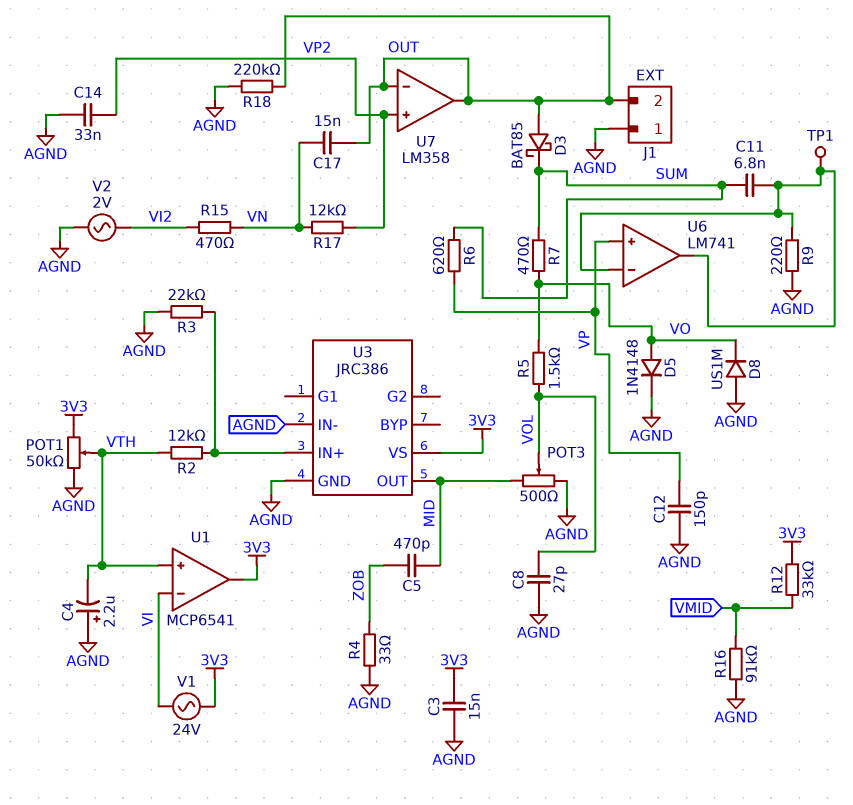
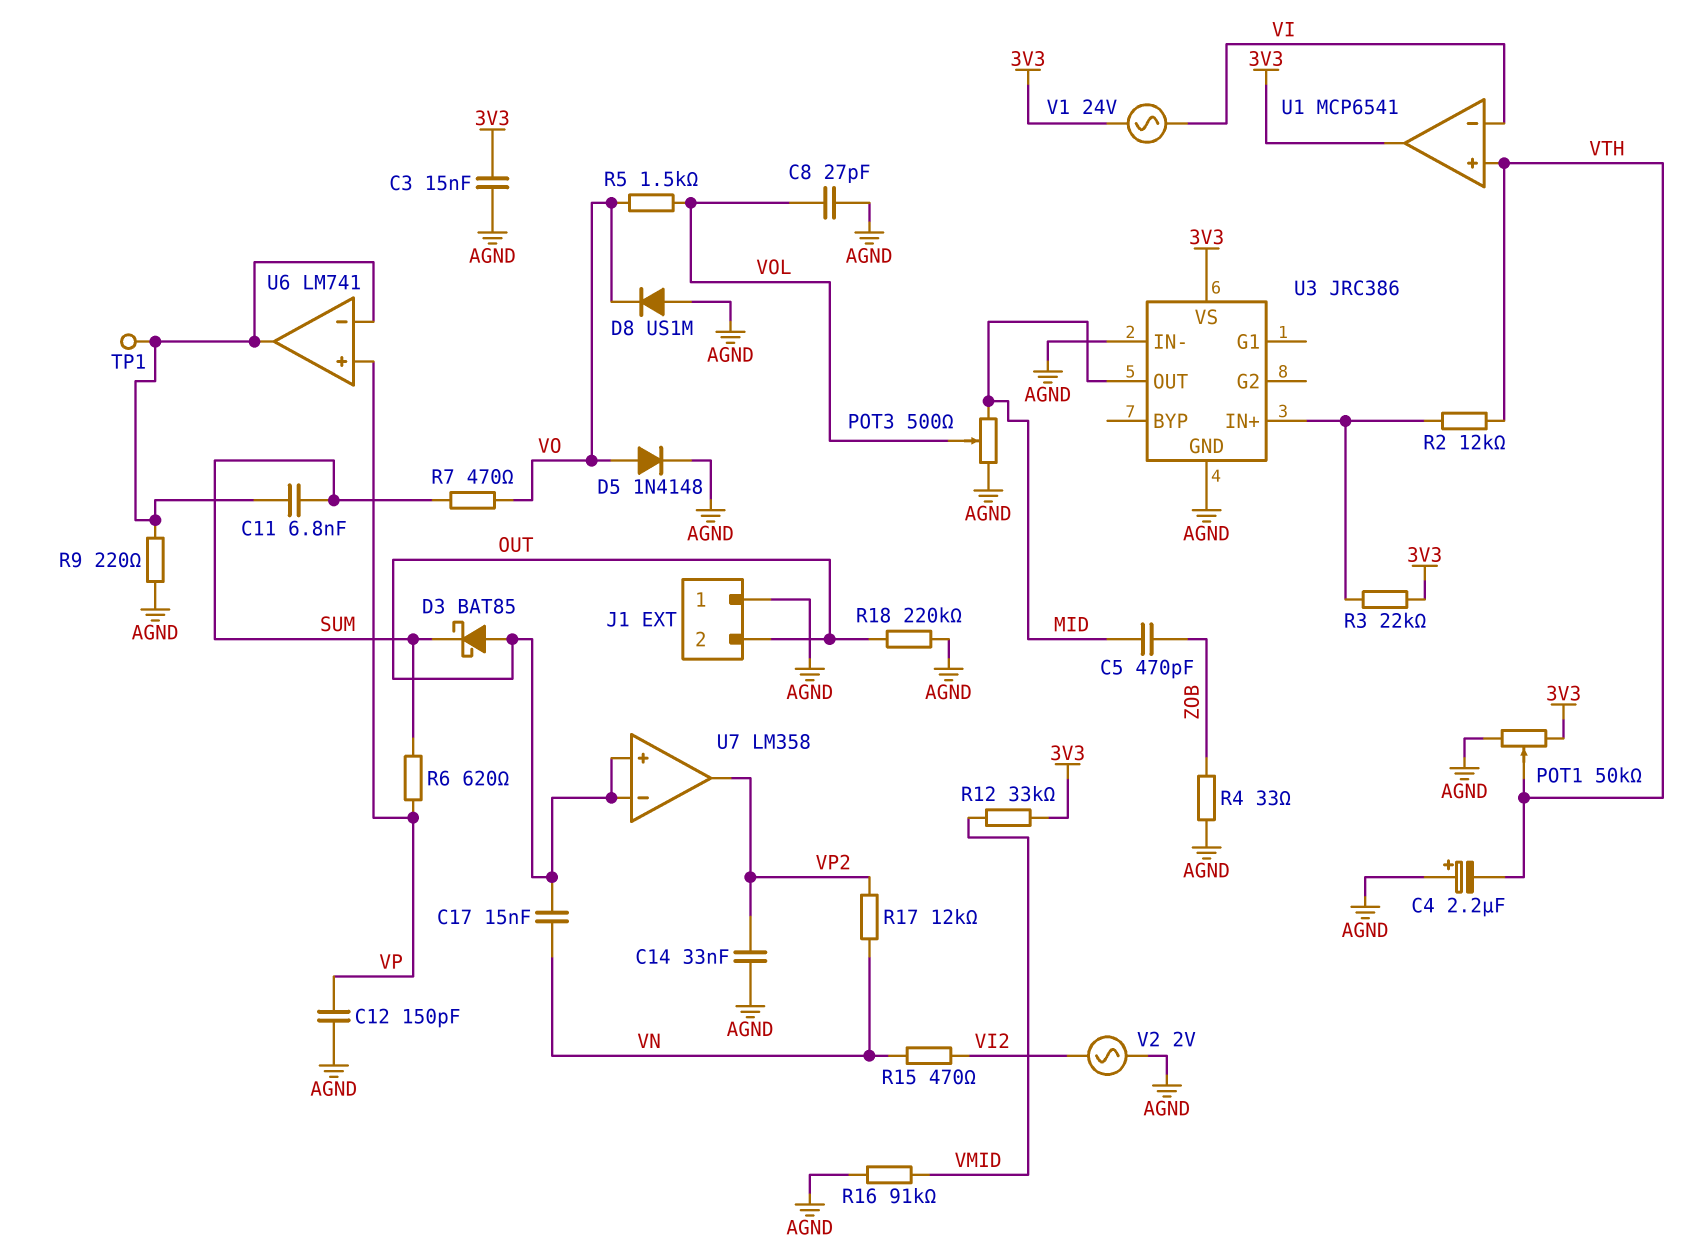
R3: 22k (AGND, U3/IN+) -> 22k (3V3, U3/IN+)
U7 pin in+: VP2 -> OUT
U7 pin out: OUT -> VP2

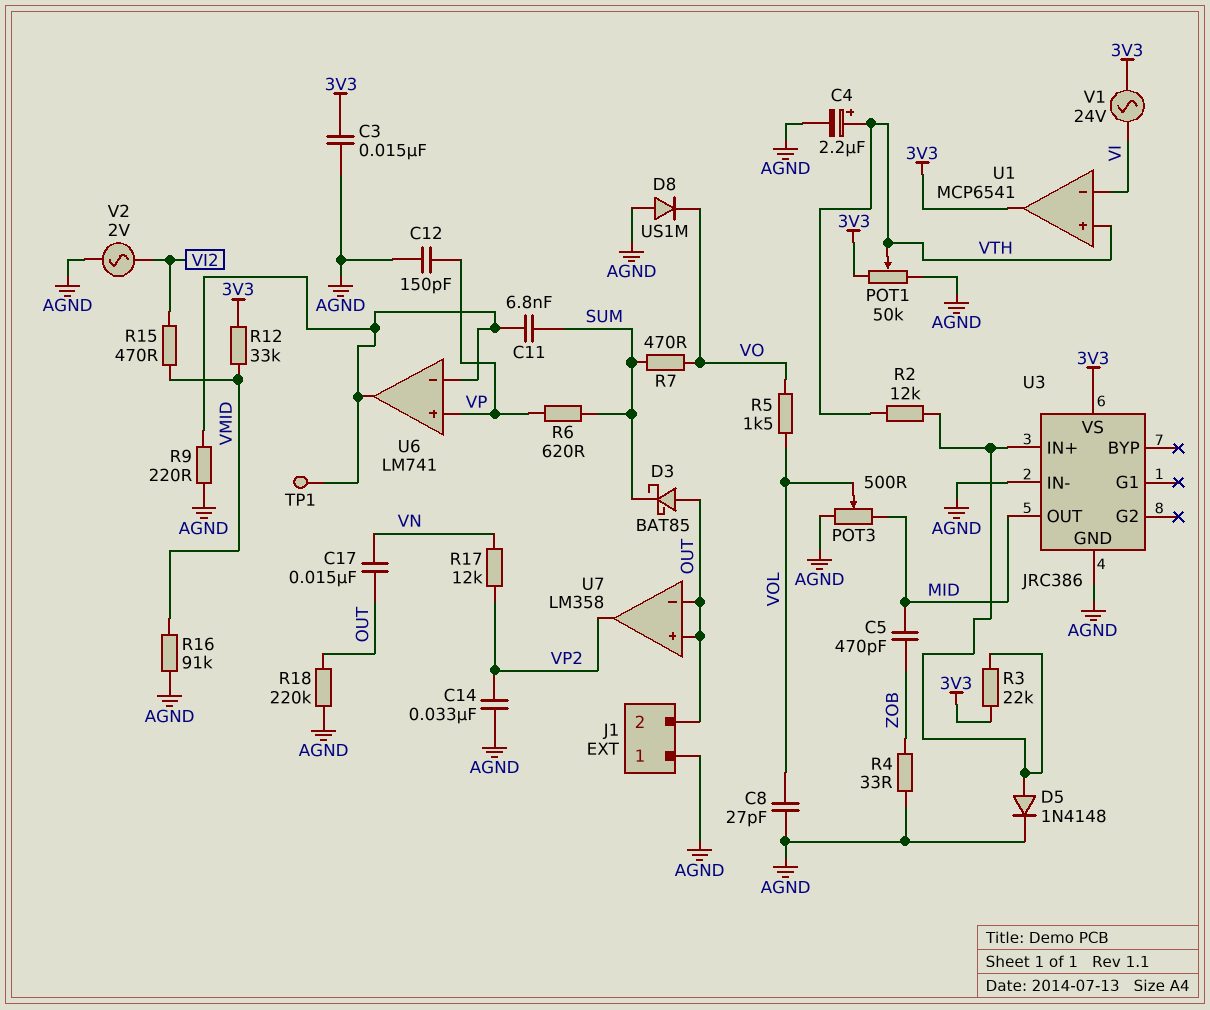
C4: 2.2uF (plus AGND, minus VTH) -> 2.2uF (plus VTH, minus AGND)
D5: diode 1N4148 (A VO, K AGND) -> diode 1N4148 (A U3/IN+, K AGND)
R15: 470 (VI2, VN) -> 470 (VI2, VMID)

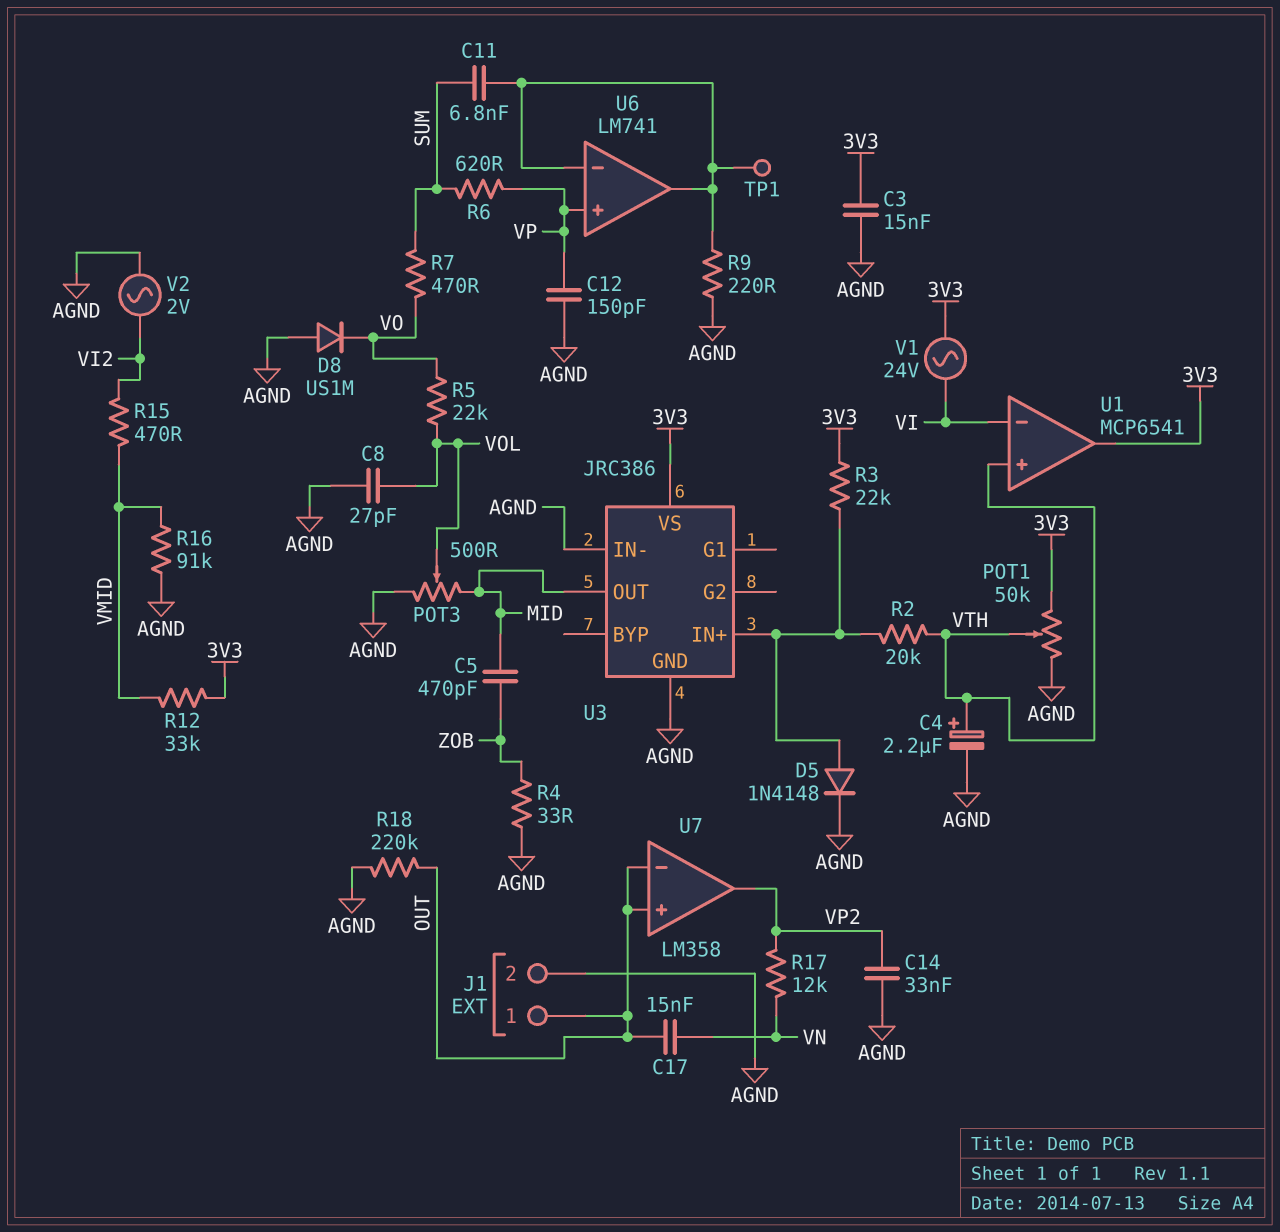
D3: schottky BAT85 (A OUT, K SUM) -> none
J1 pin 1: AGND -> OUT
J1 pin 2: OUT -> AGND
R2: 12k (U3/IN+, VTH) -> 20k (U3/IN+, VTH)
R5: 1.5k (VO, VOL) -> 22k (VO, VOL)

